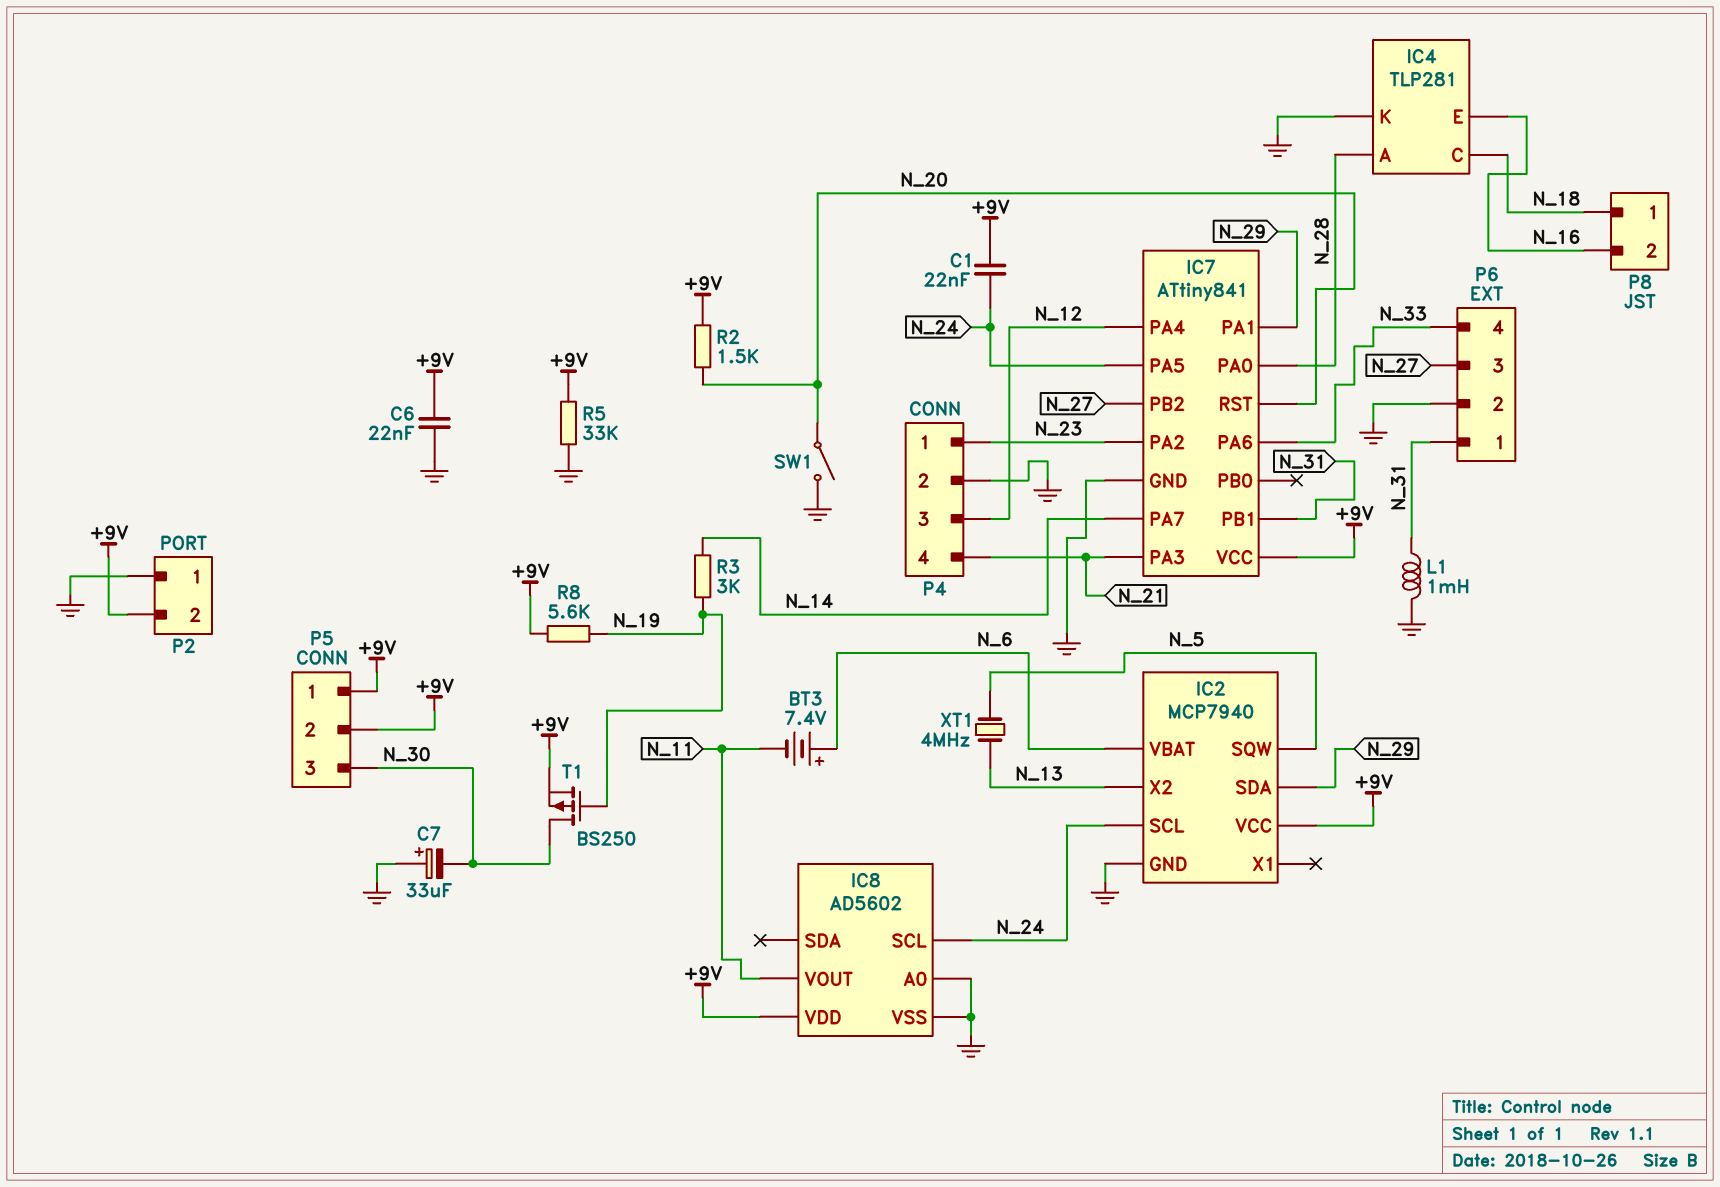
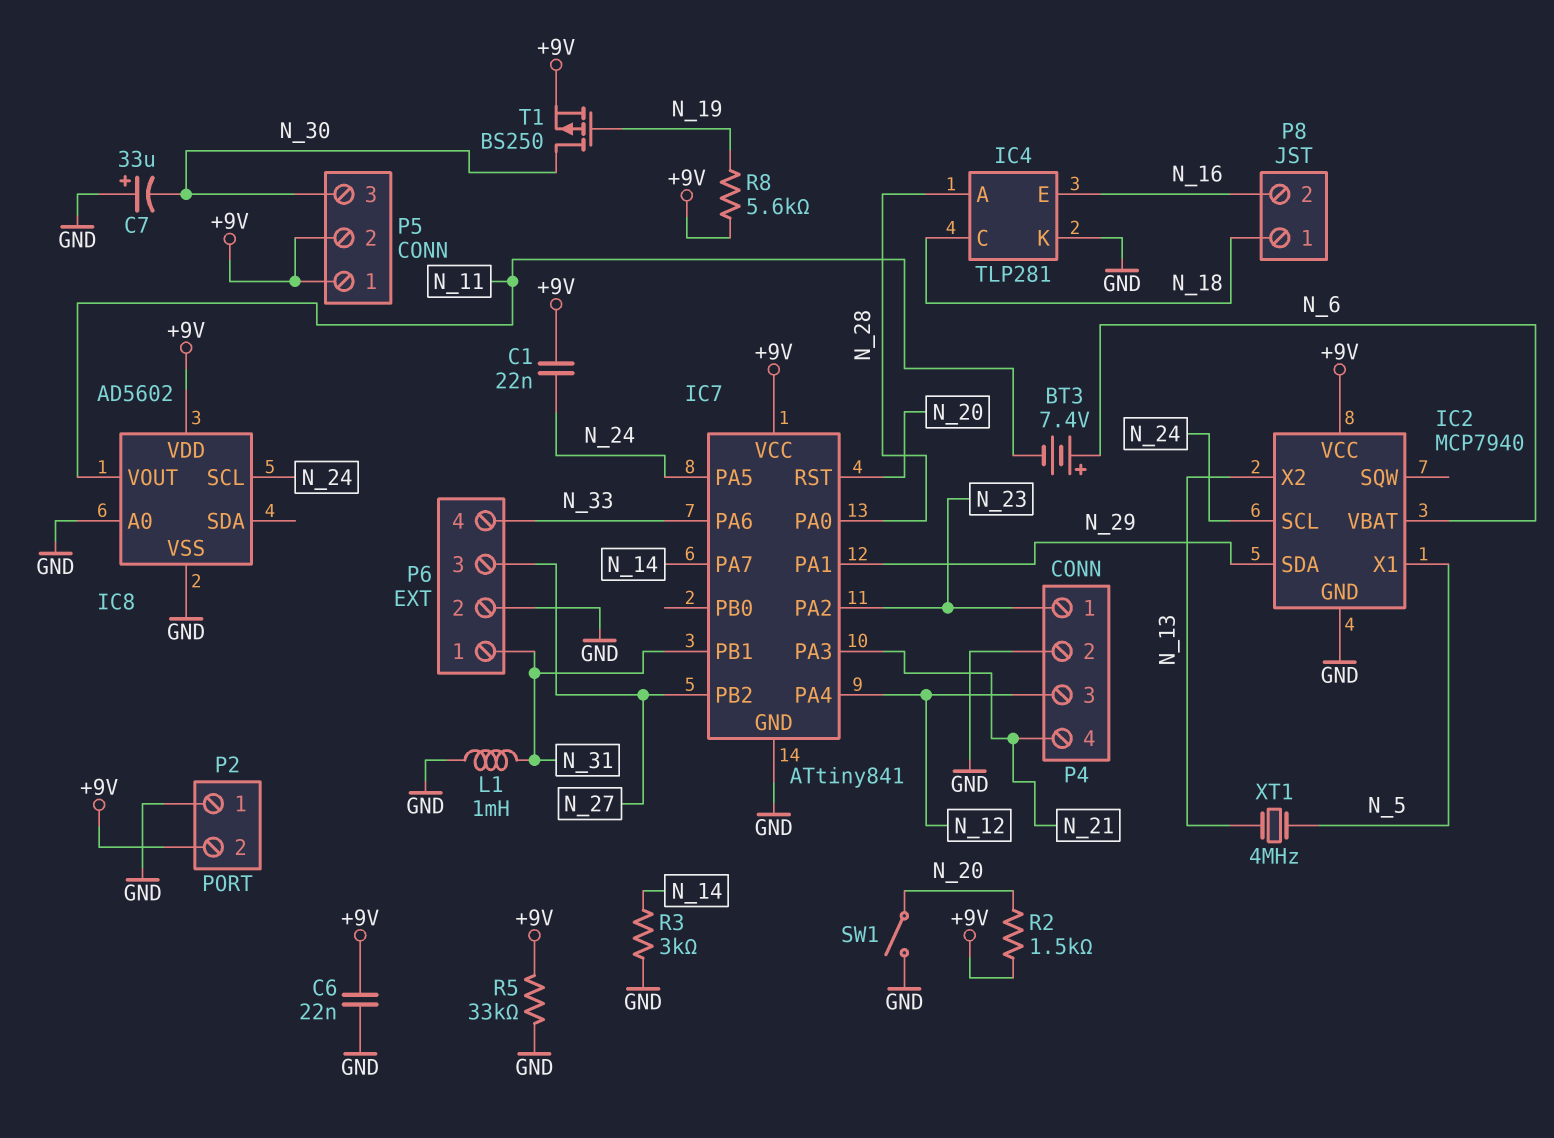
IC2 pin SQW: N_5 -> none
IC2 pin X1: none -> N_5
R3: 3k (N_14, N_19) -> 3k (GND, N_14)

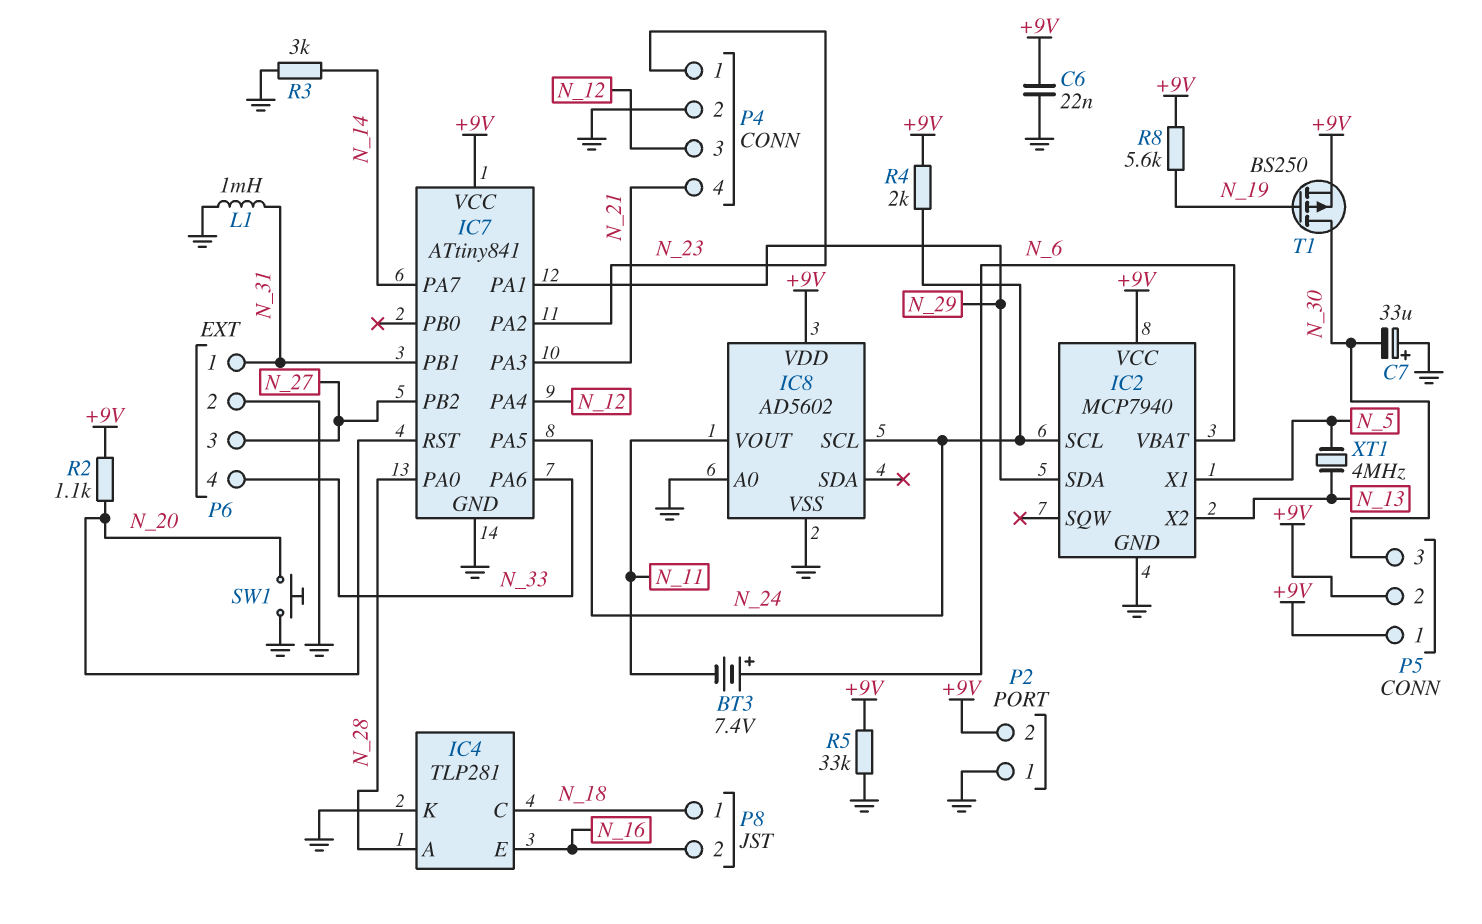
C1: 22nF (+9V, N_24) -> none
R2: 1.5k (+9V, N_20) -> 1.1k (+9V, N_20)
R4: none -> 2k (+9V, N_24)
SW1: switch (GND, N_20) -> button (GND, N_20)

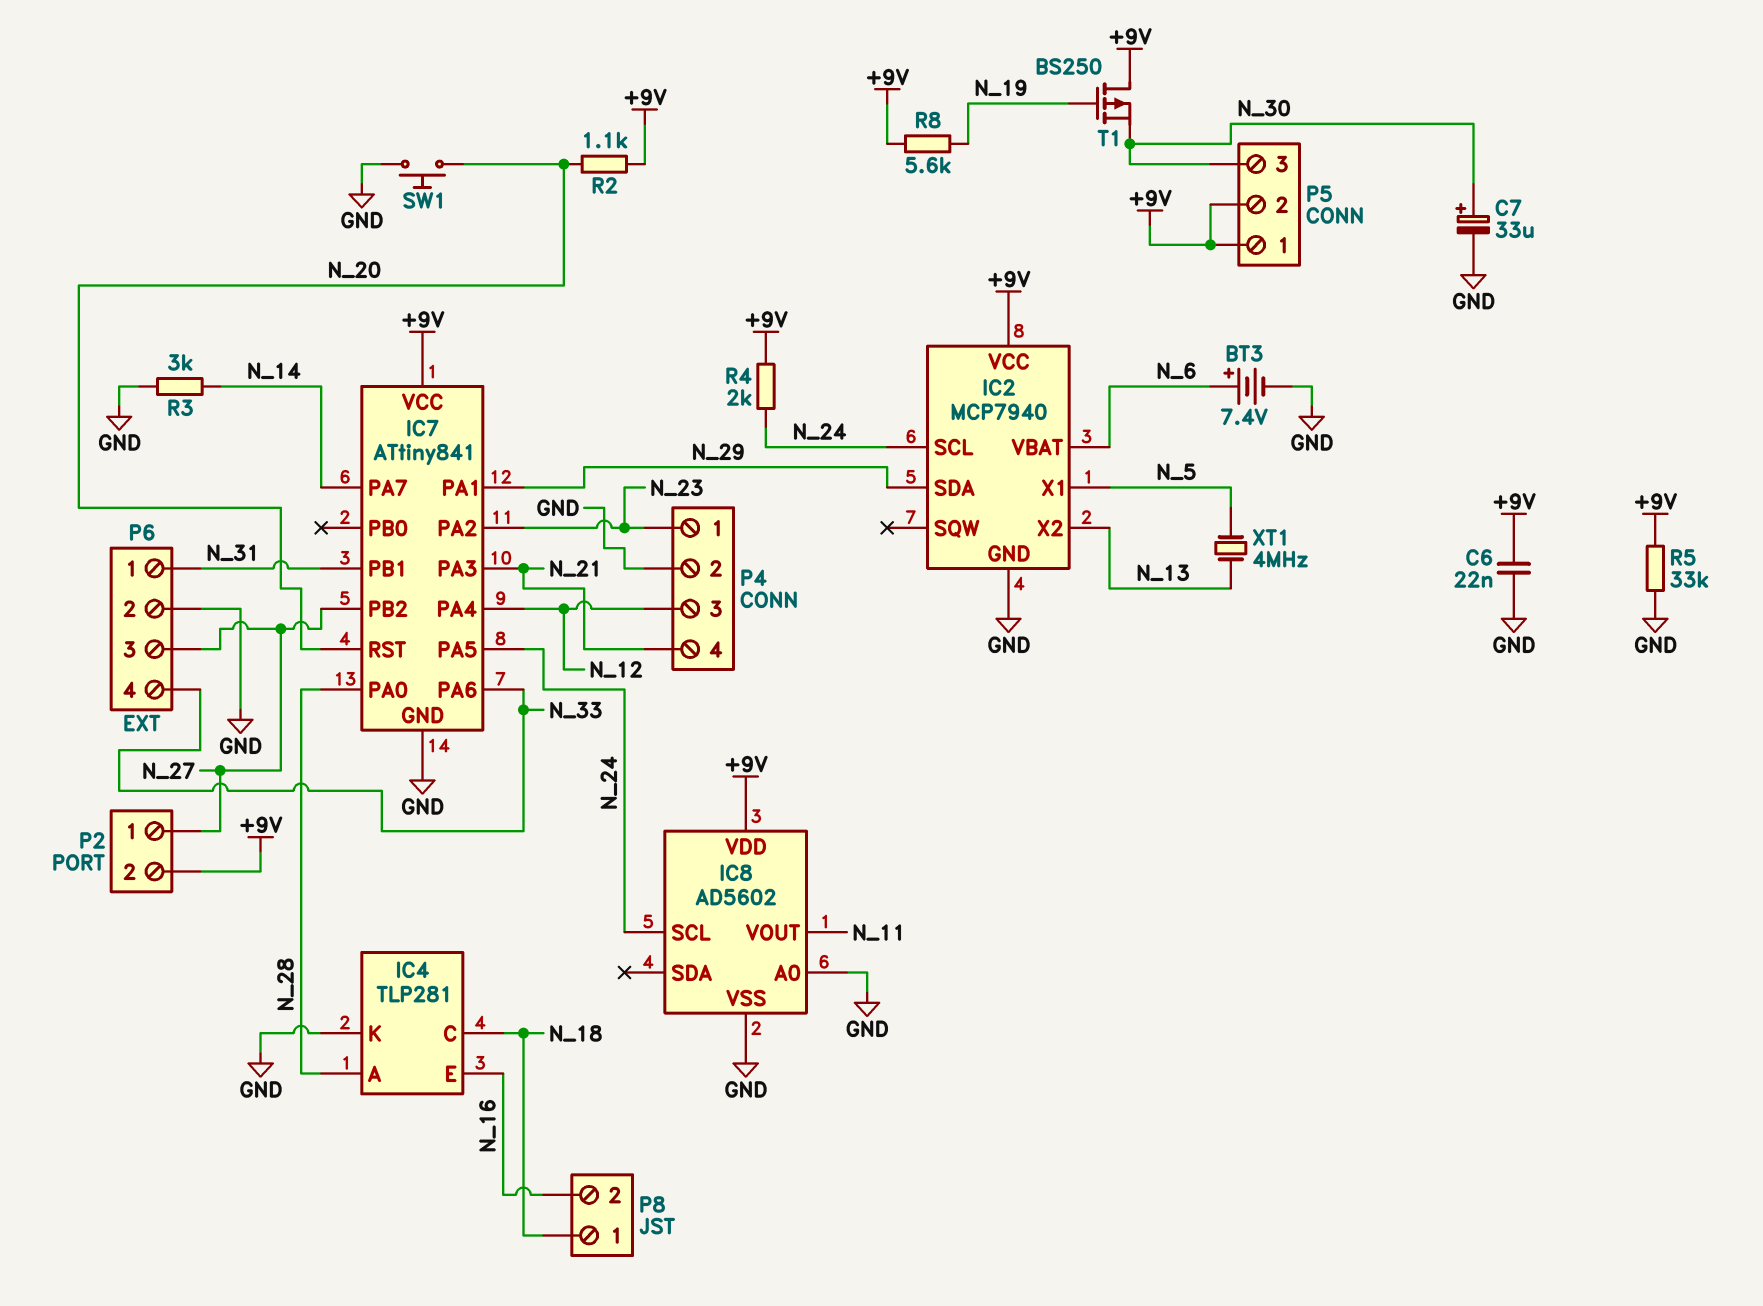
BT3: 7.4V (plus N_6, minus N_11) -> 7.4V (plus N_6, minus GND)
C7: 33uF (plus GND, minus N_30) -> 33uF (plus N_30, minus GND)
L1: 1mH (GND, N_31) -> none
P2 pin 1: GND -> N_27
T1: PMOS BS250 (G N_19, D N_30, S +9V) -> PMOS BS250 (G N_19, D +9V, S N_30)

